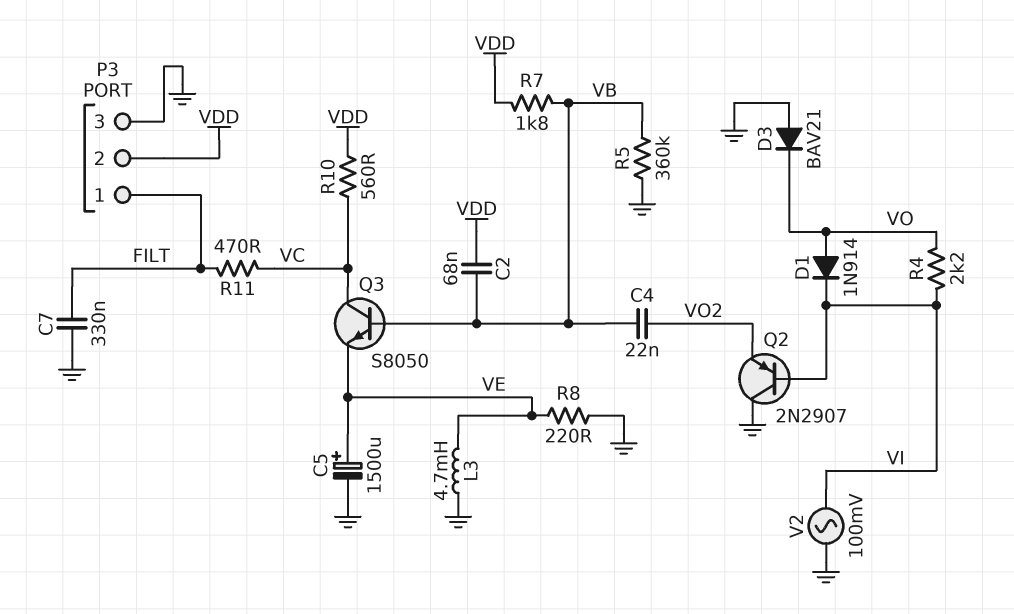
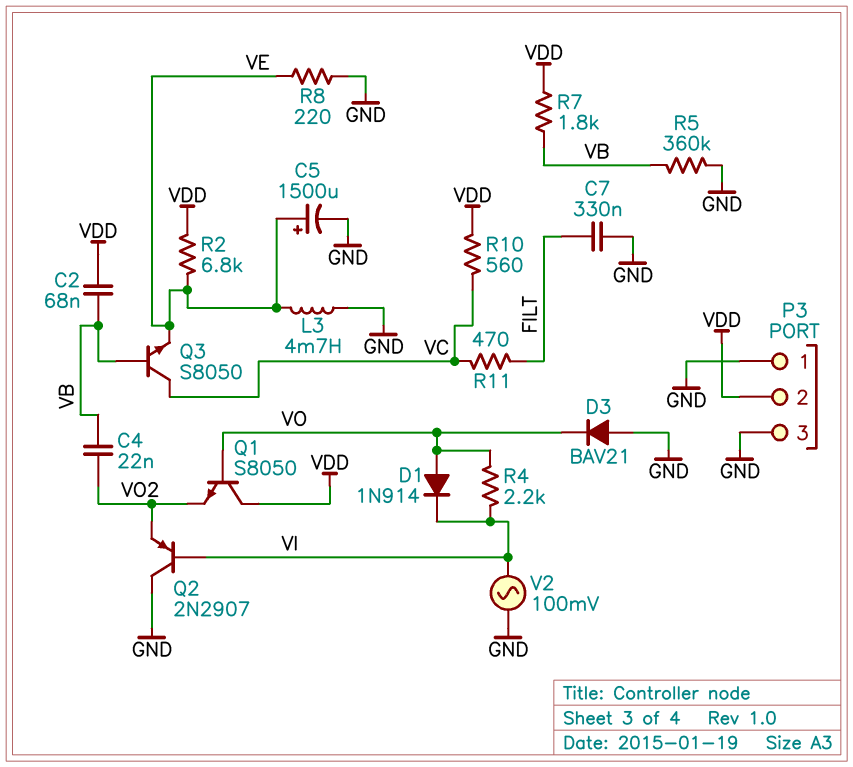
P3 pin 1: FILT -> GND
Q1: none -> NPN S8050 (B VO, C VDD, E VO2)
R2: none -> 6.8k (VDD, VE)

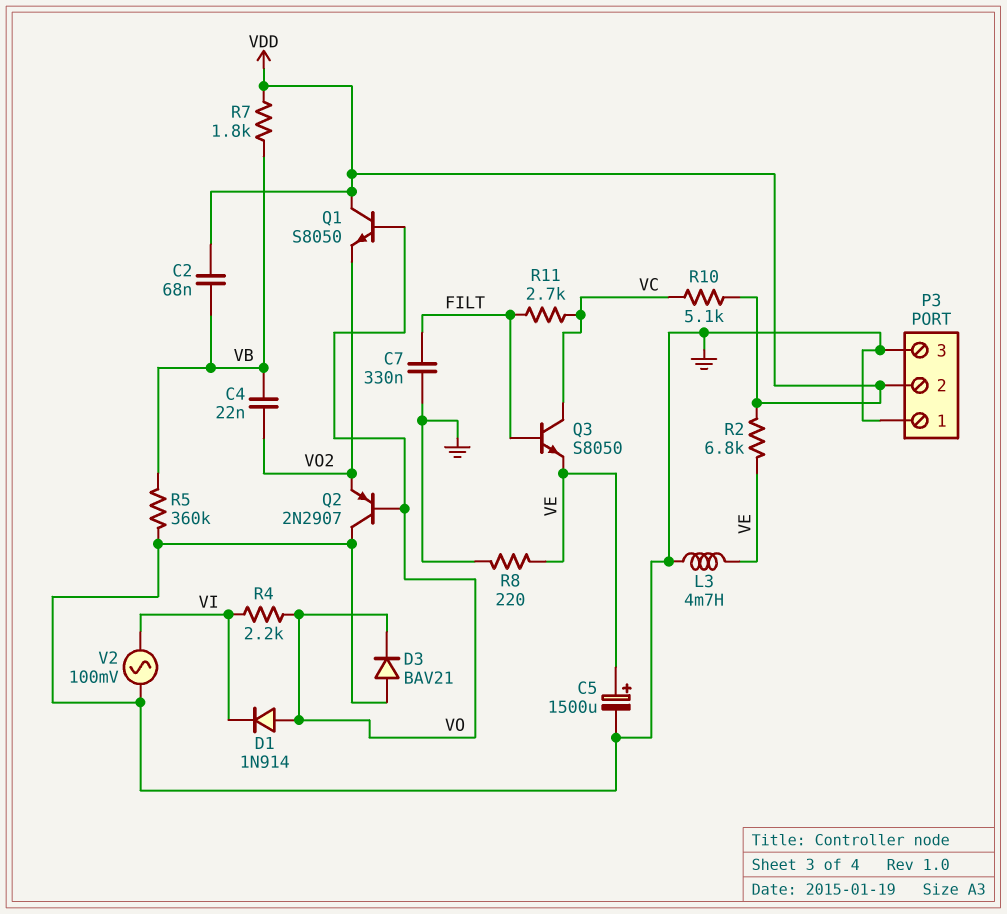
Q2: PNP 2N2907 (B VI, C GND, E VO2) -> PNP 2N2907 (B VO, C GND, E VO2)
Q3: NPN S8050 (B VB, C VC, E VE) -> NPN S8050 (B FILT, C VC, E VE)
R10: 560 (VC, VDD) -> 5.1k (VC, VDD)
R11: 470 (FILT, VC) -> 2.7k (FILT, VC)

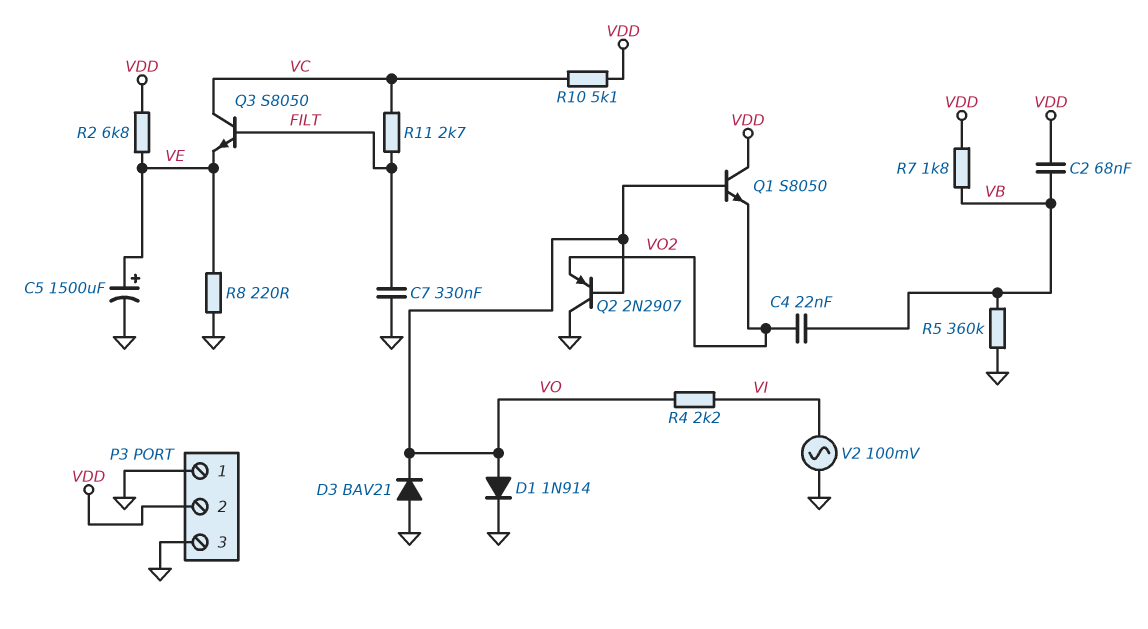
D1: diode 1N914 (A VO, K VI) -> diode 1N914 (A VO, K GND)
L3: 4.7mH (GND, VE) -> none

